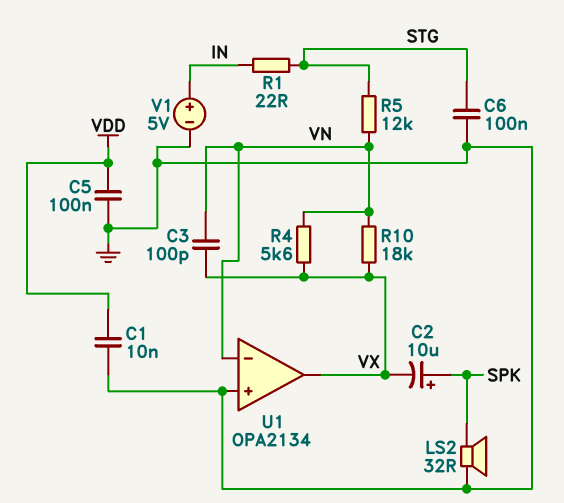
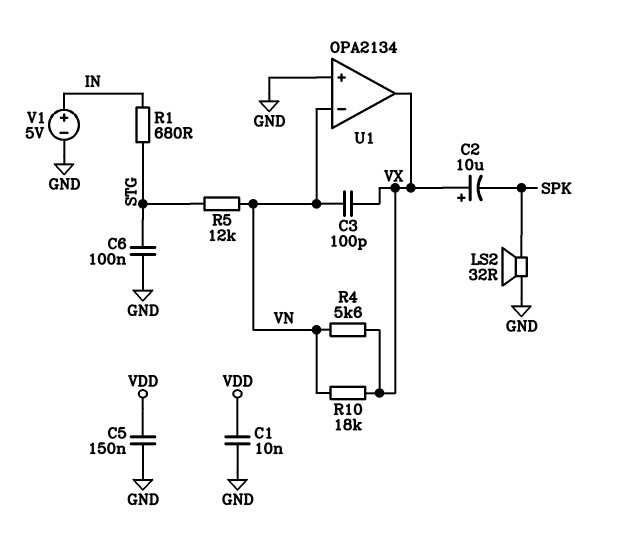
C2: 10uF (plus SPK, minus VX) -> 10uF (plus VX, minus SPK)
C5: 100nF (GND, VDD) -> 150nF (GND, VDD)
R1: 22 (IN, STG) -> 680 (IN, STG)

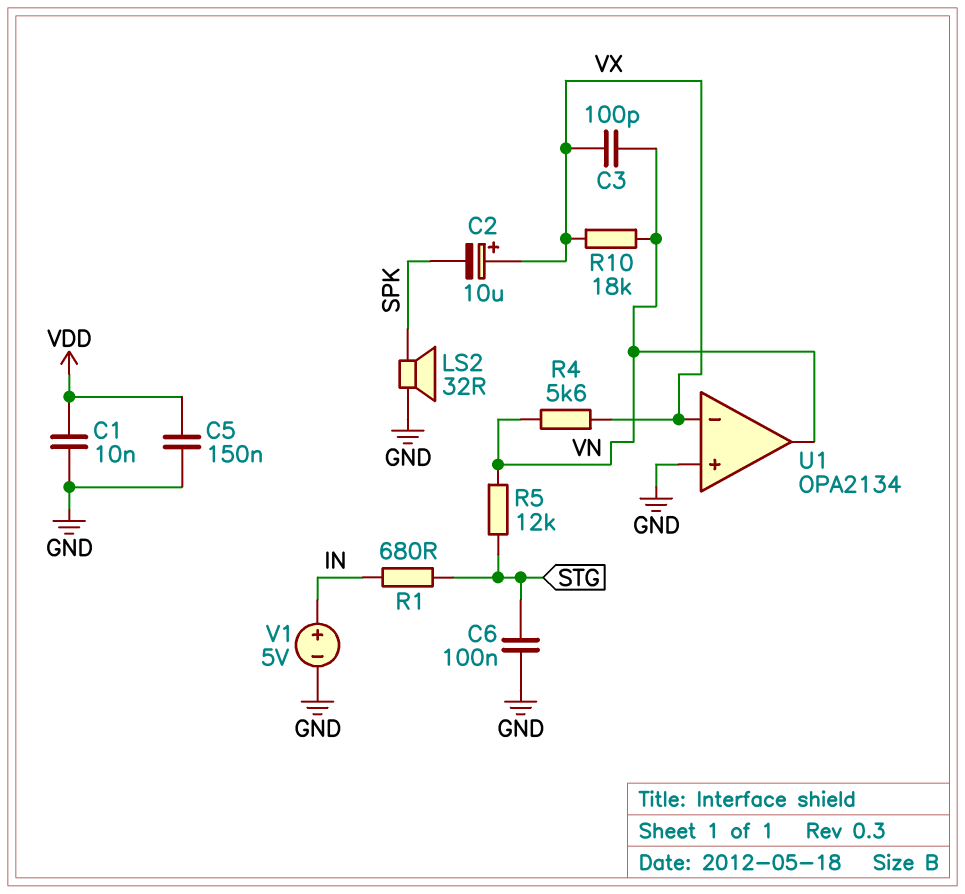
U1 pin in-: VN -> VX
U1 pin out: VX -> VN

